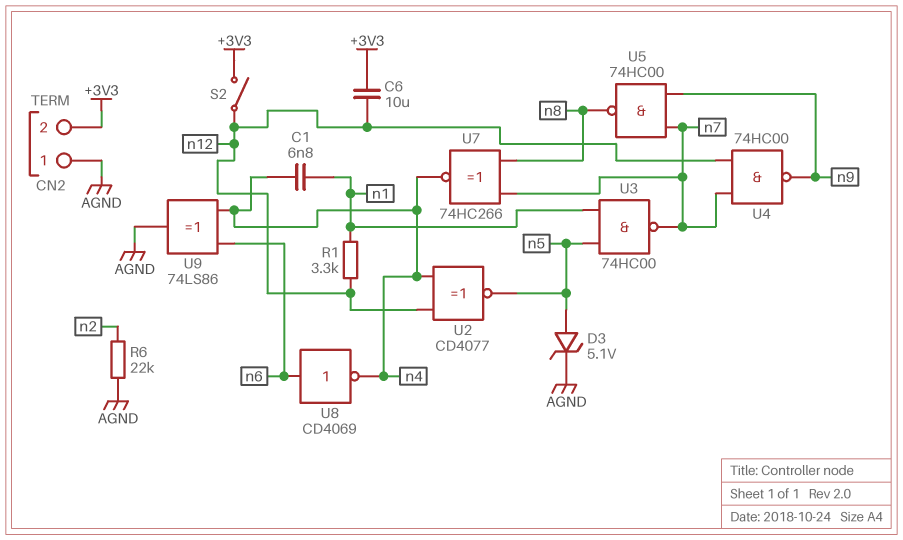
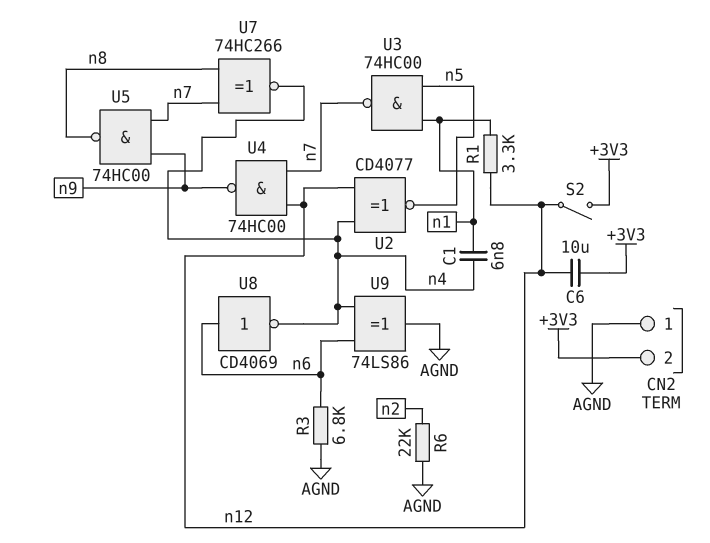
D3: zener 5.1V (A n5, K AGND) -> none
R3: none -> 6.8k (AGND, n6)

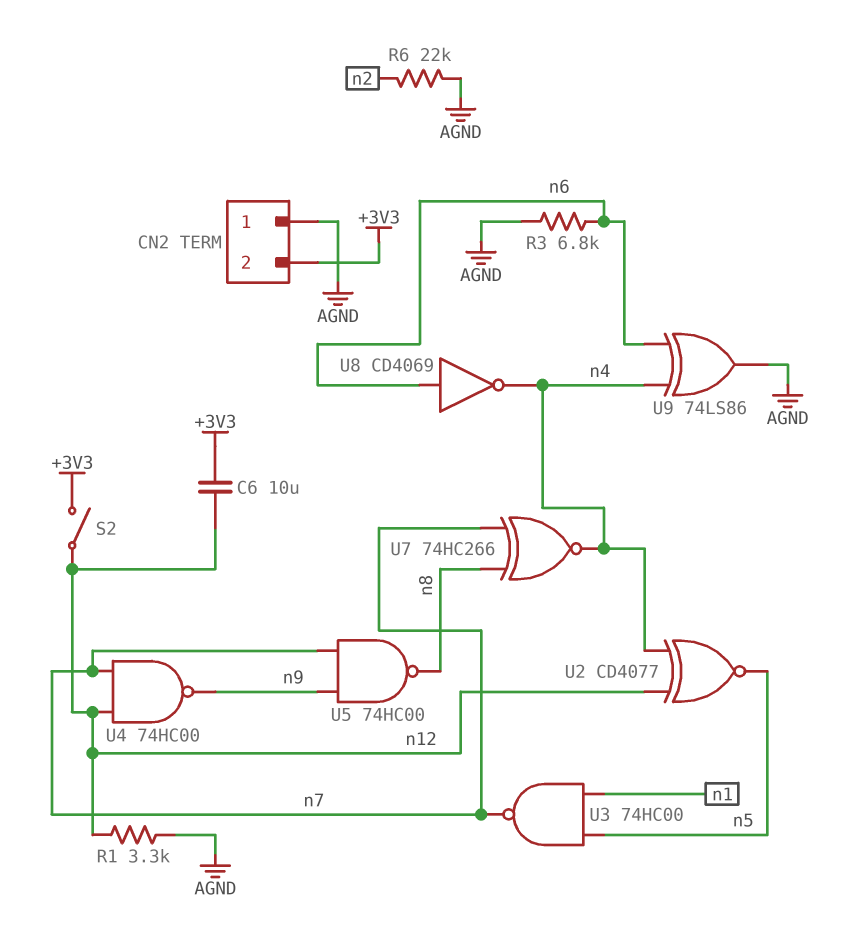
C1: 6.8nF (n1, n4) -> none
R1: 3.3k (n1, n12) -> 3.3k (AGND, n12)

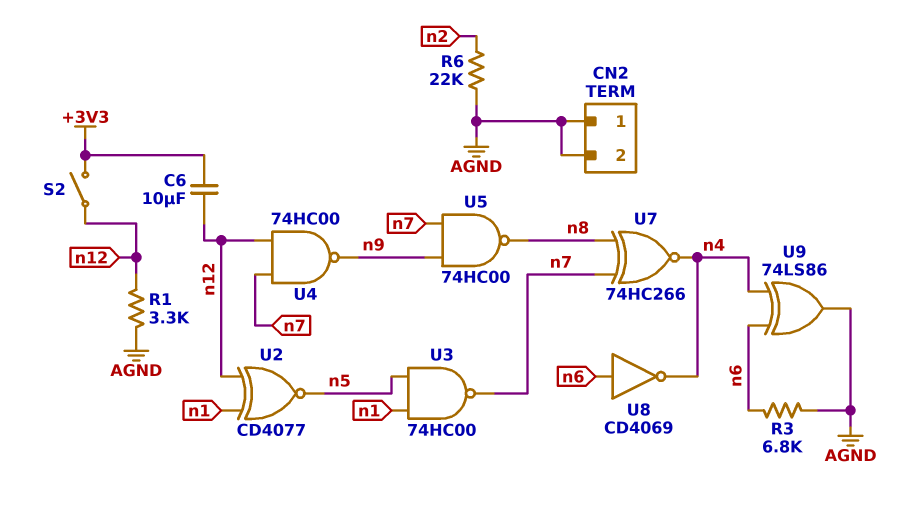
CN2 pin 2: +3V3 -> AGND
U2: XNOR CD4077 (in n4, in n12, out n5) -> XNOR CD4077 (in n1, in n12, out n5)

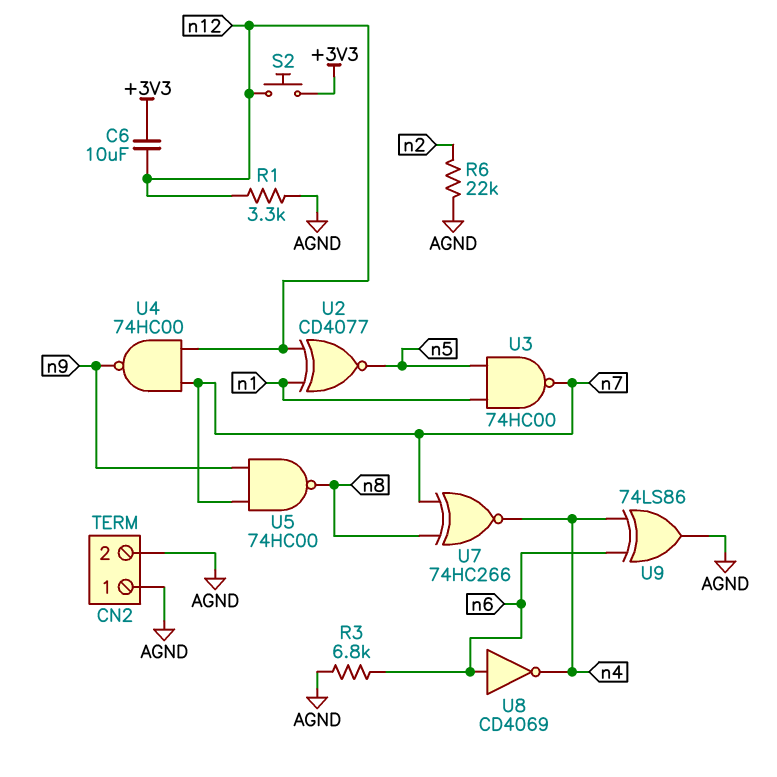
S2: switch (+3V3, n12) -> button (+3V3, n12)

